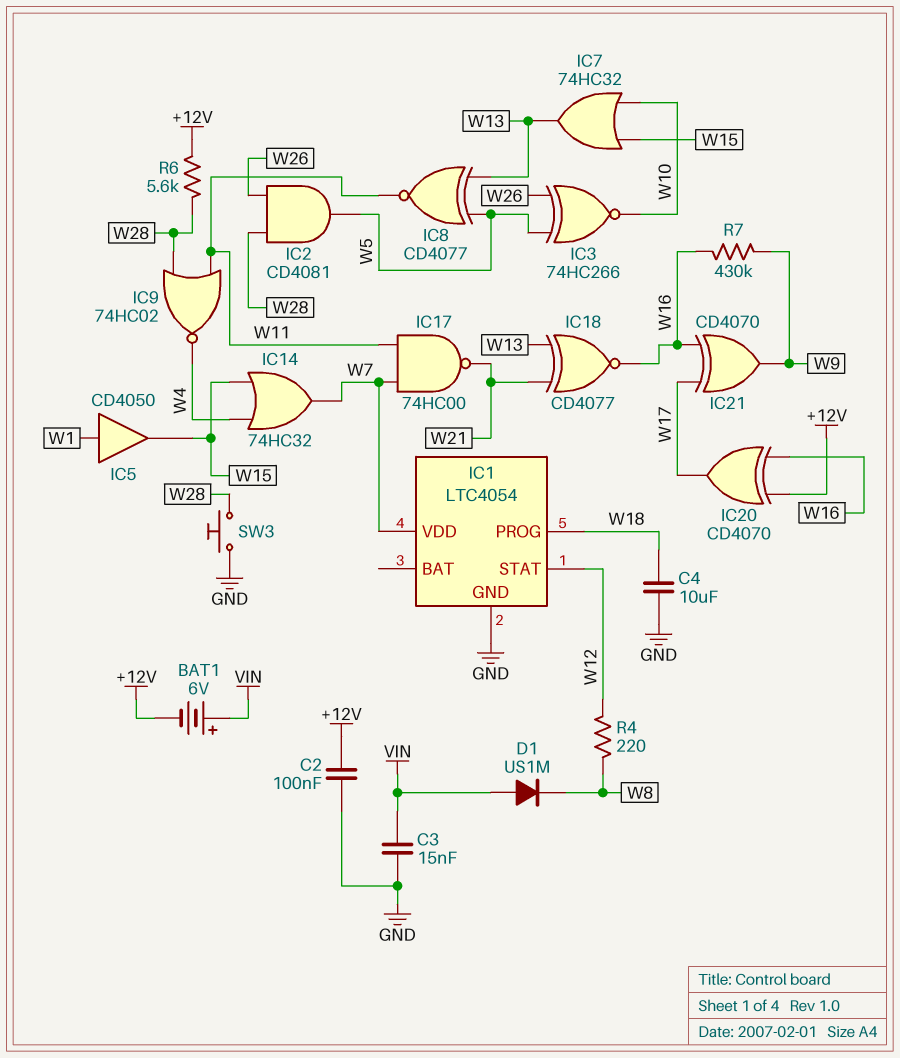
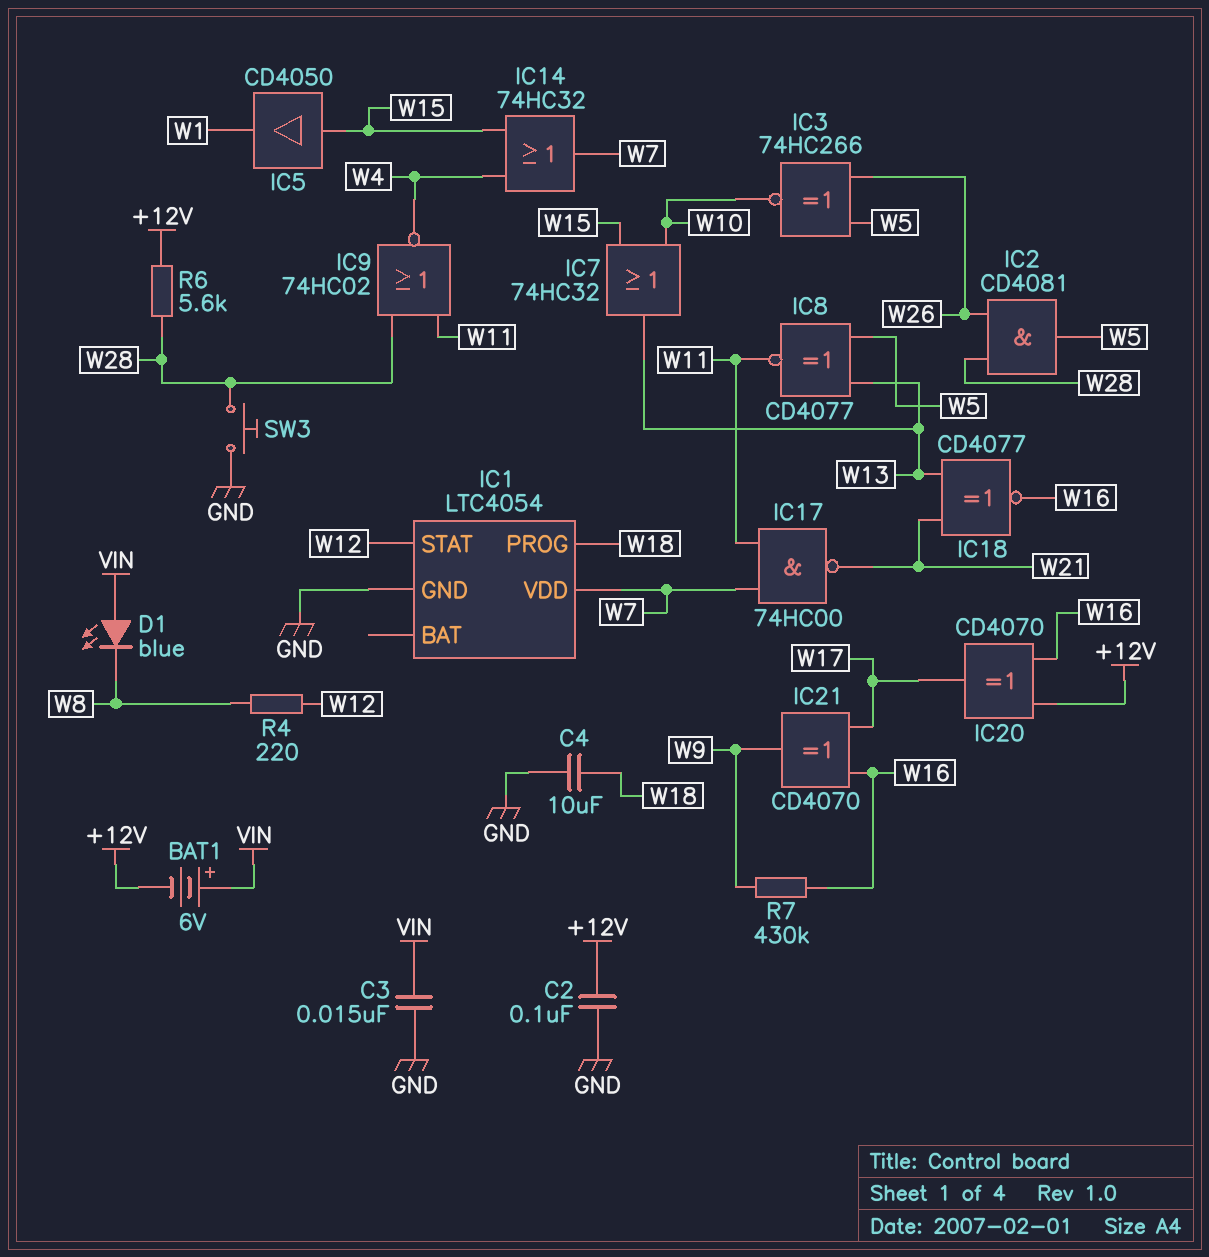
D1: diode US1M (A VIN, K W8) -> LED blue (A VIN, K W8)
IC5: buffer CD4050 (in W1, out W15) -> buffer CD4050 (in W15, out W1)

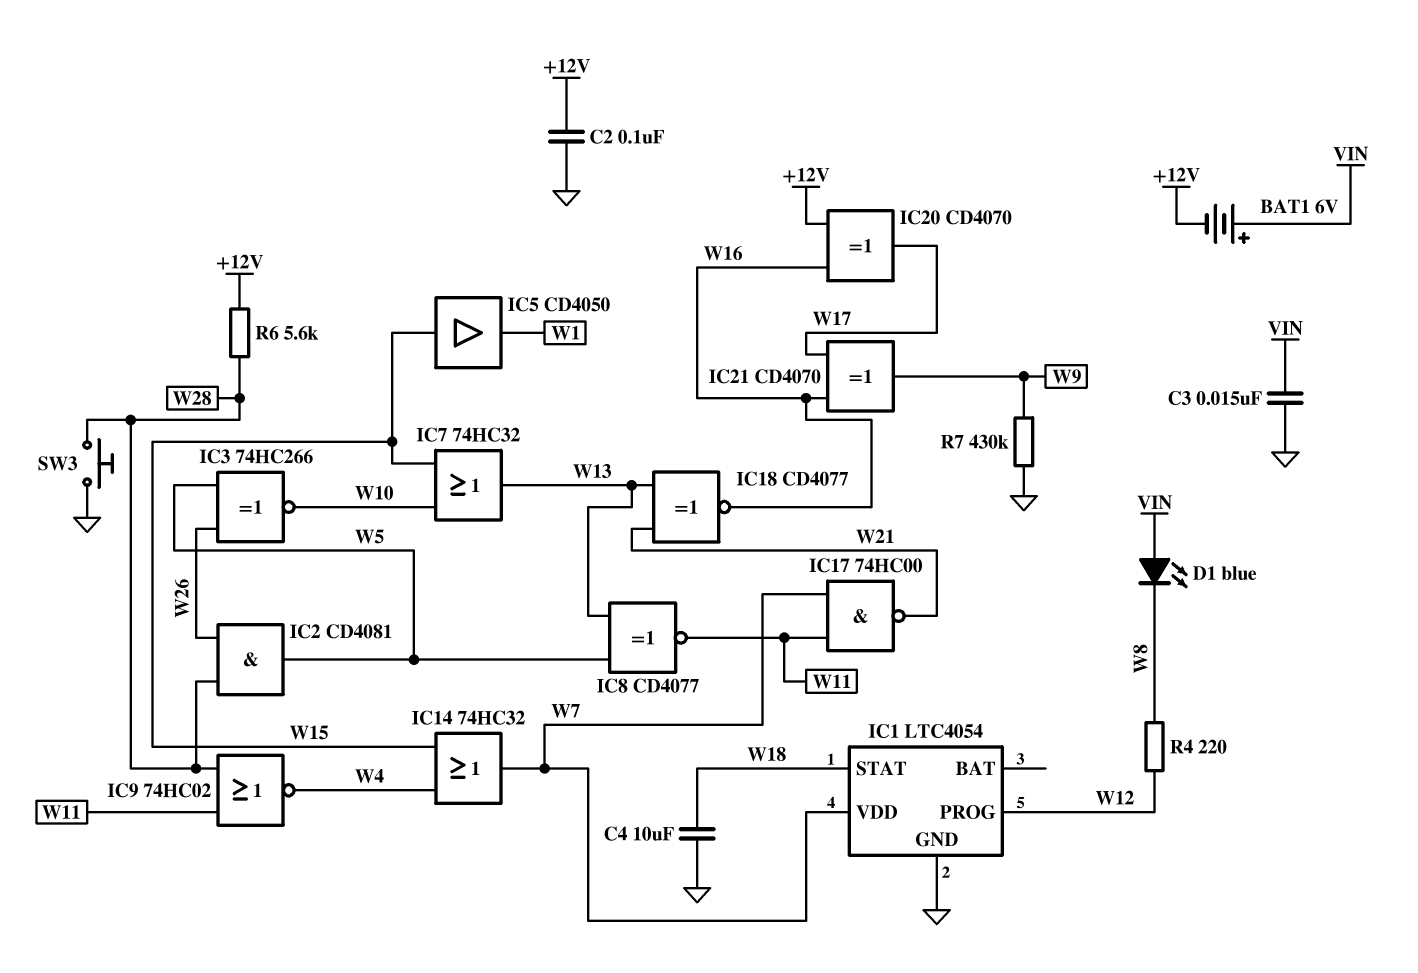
IC1 pin PROG: W18 -> W12
IC1 pin STAT: W12 -> W18
R7: 430k (W9, W16) -> 430k (GND, W9)

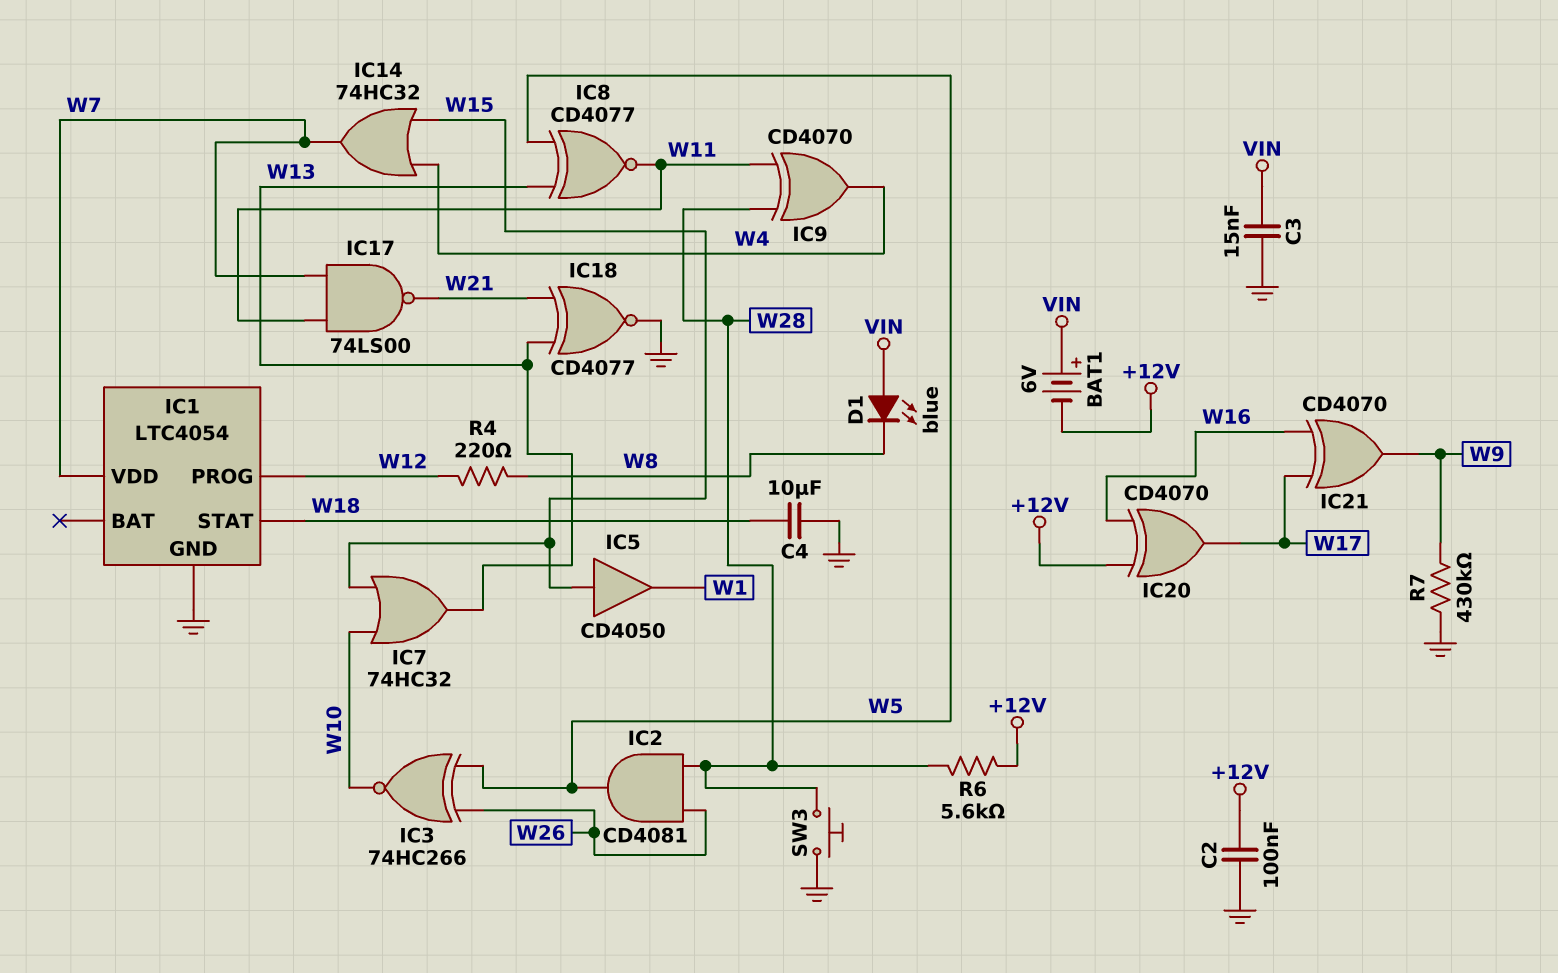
IC9: NOR 74HC02 (in W11, in W28, out W4) -> XOR CD4070 (in W11, in W28, out W4)
IC17: NAND 74HC00 (in W7, in W11, out W21) -> NAND 74LS00 (in W7, in W11, out W21)
IC18: XNOR CD4077 (in W13, in W21, out W16) -> XNOR CD4077 (in W13, in W21, out GND)

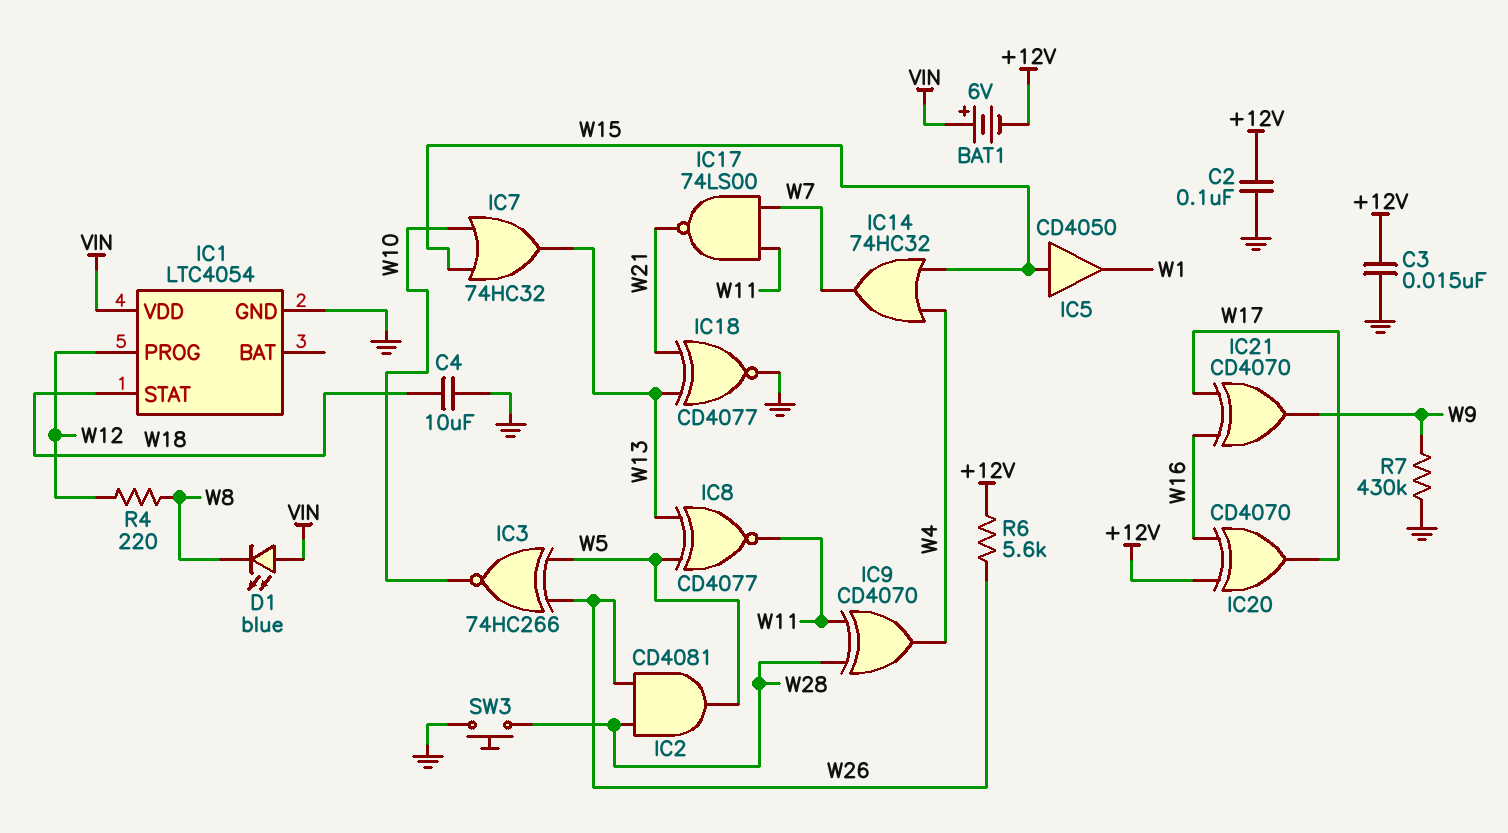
C3: 15nF (GND, VIN) -> 15nF (+12V, GND)
IC1 pin VDD: W7 -> VIN
R6: 5.6k (+12V, W28) -> 5.6k (+12V, W26)

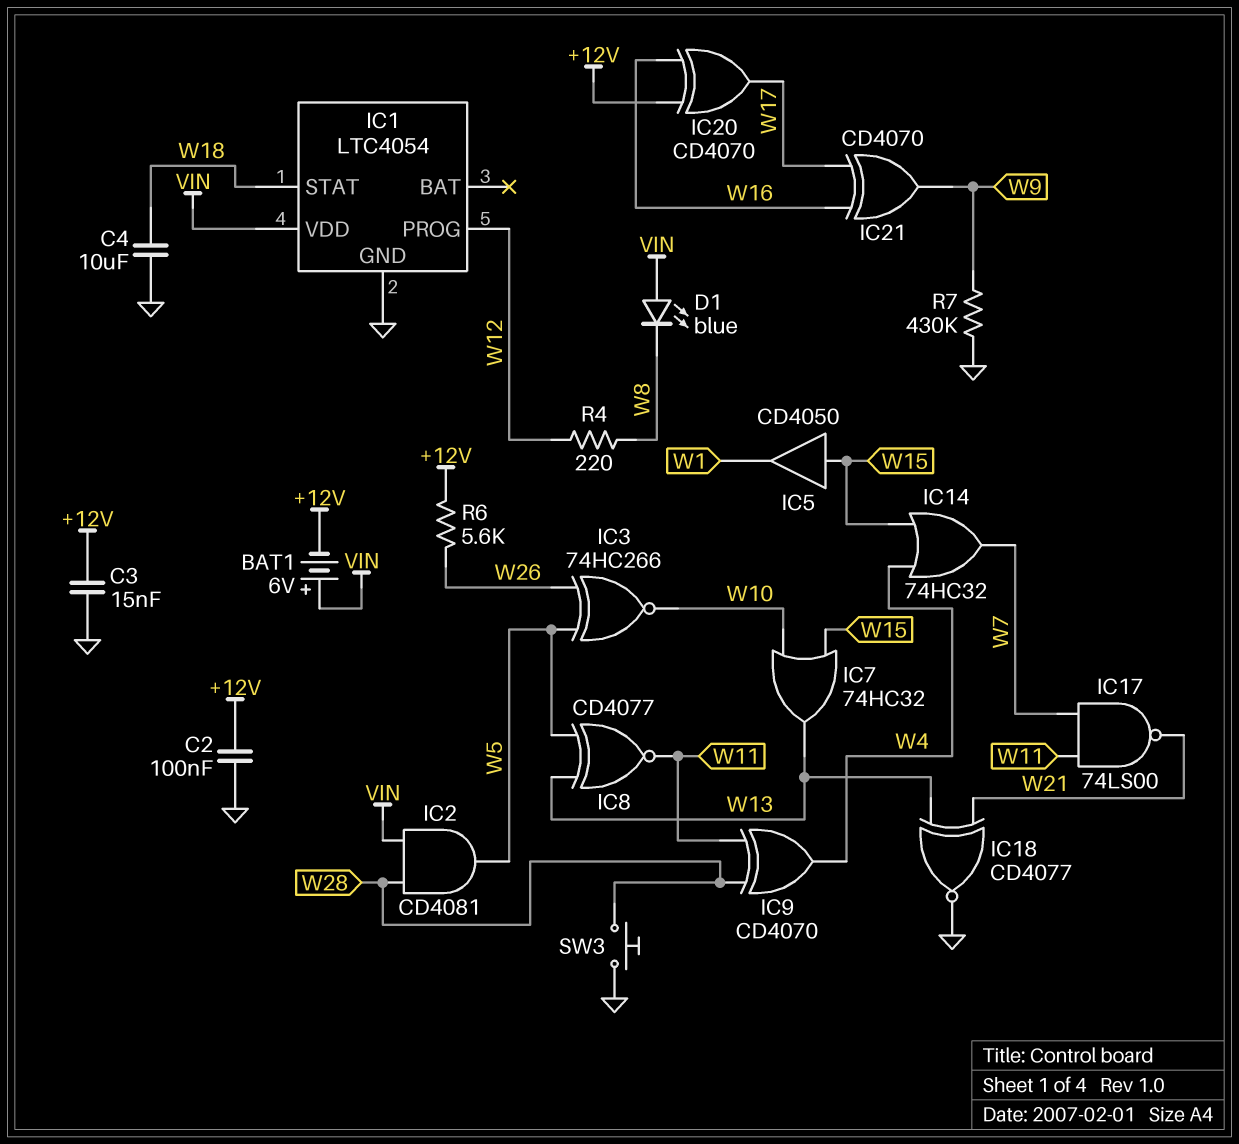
IC2: AND CD4081 (in W26, in W28, out W5) -> AND CD4081 (in VIN, in W28, out W5)

